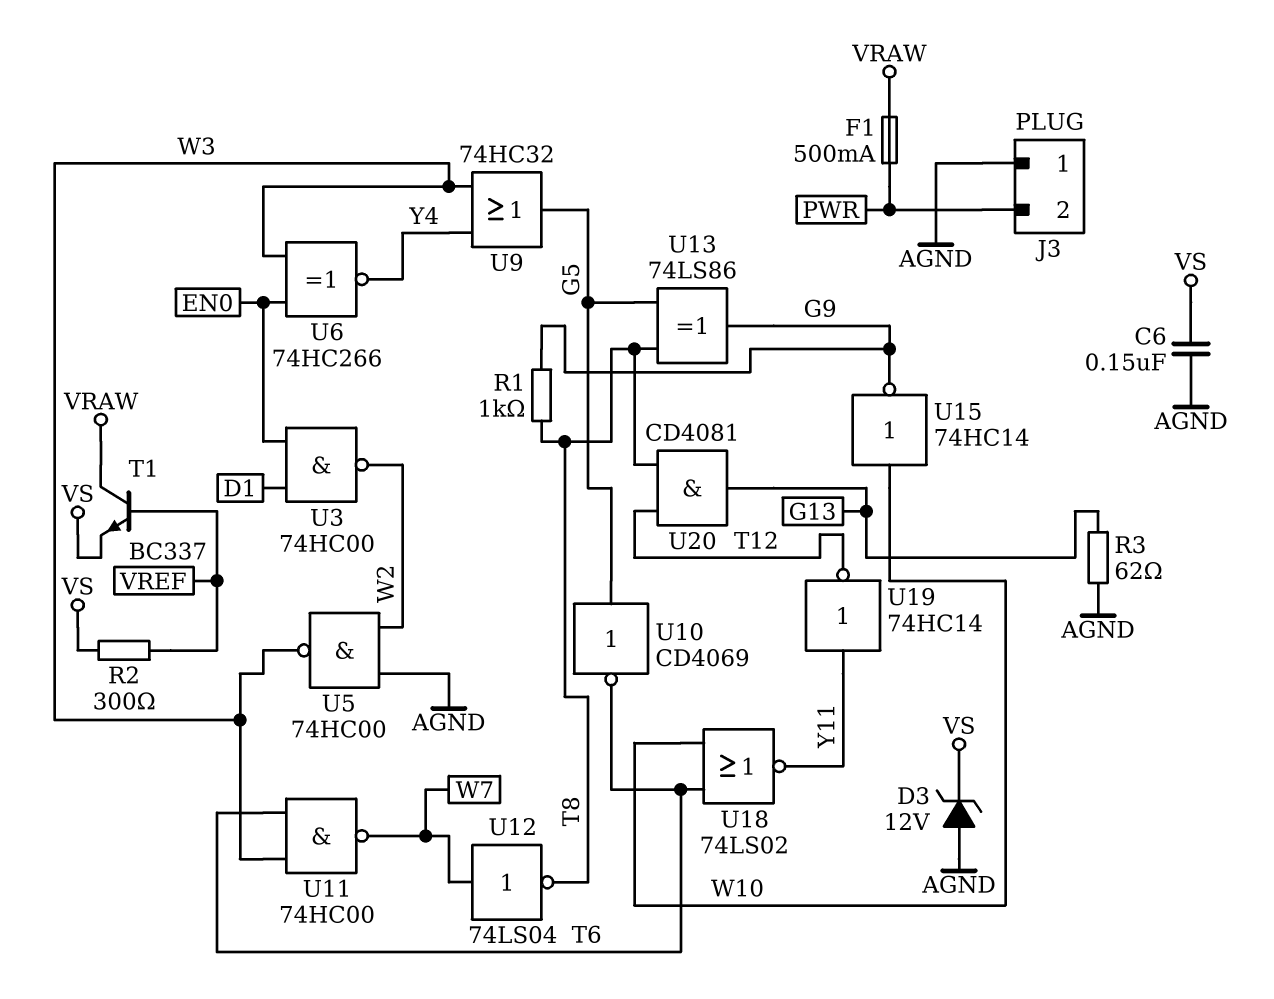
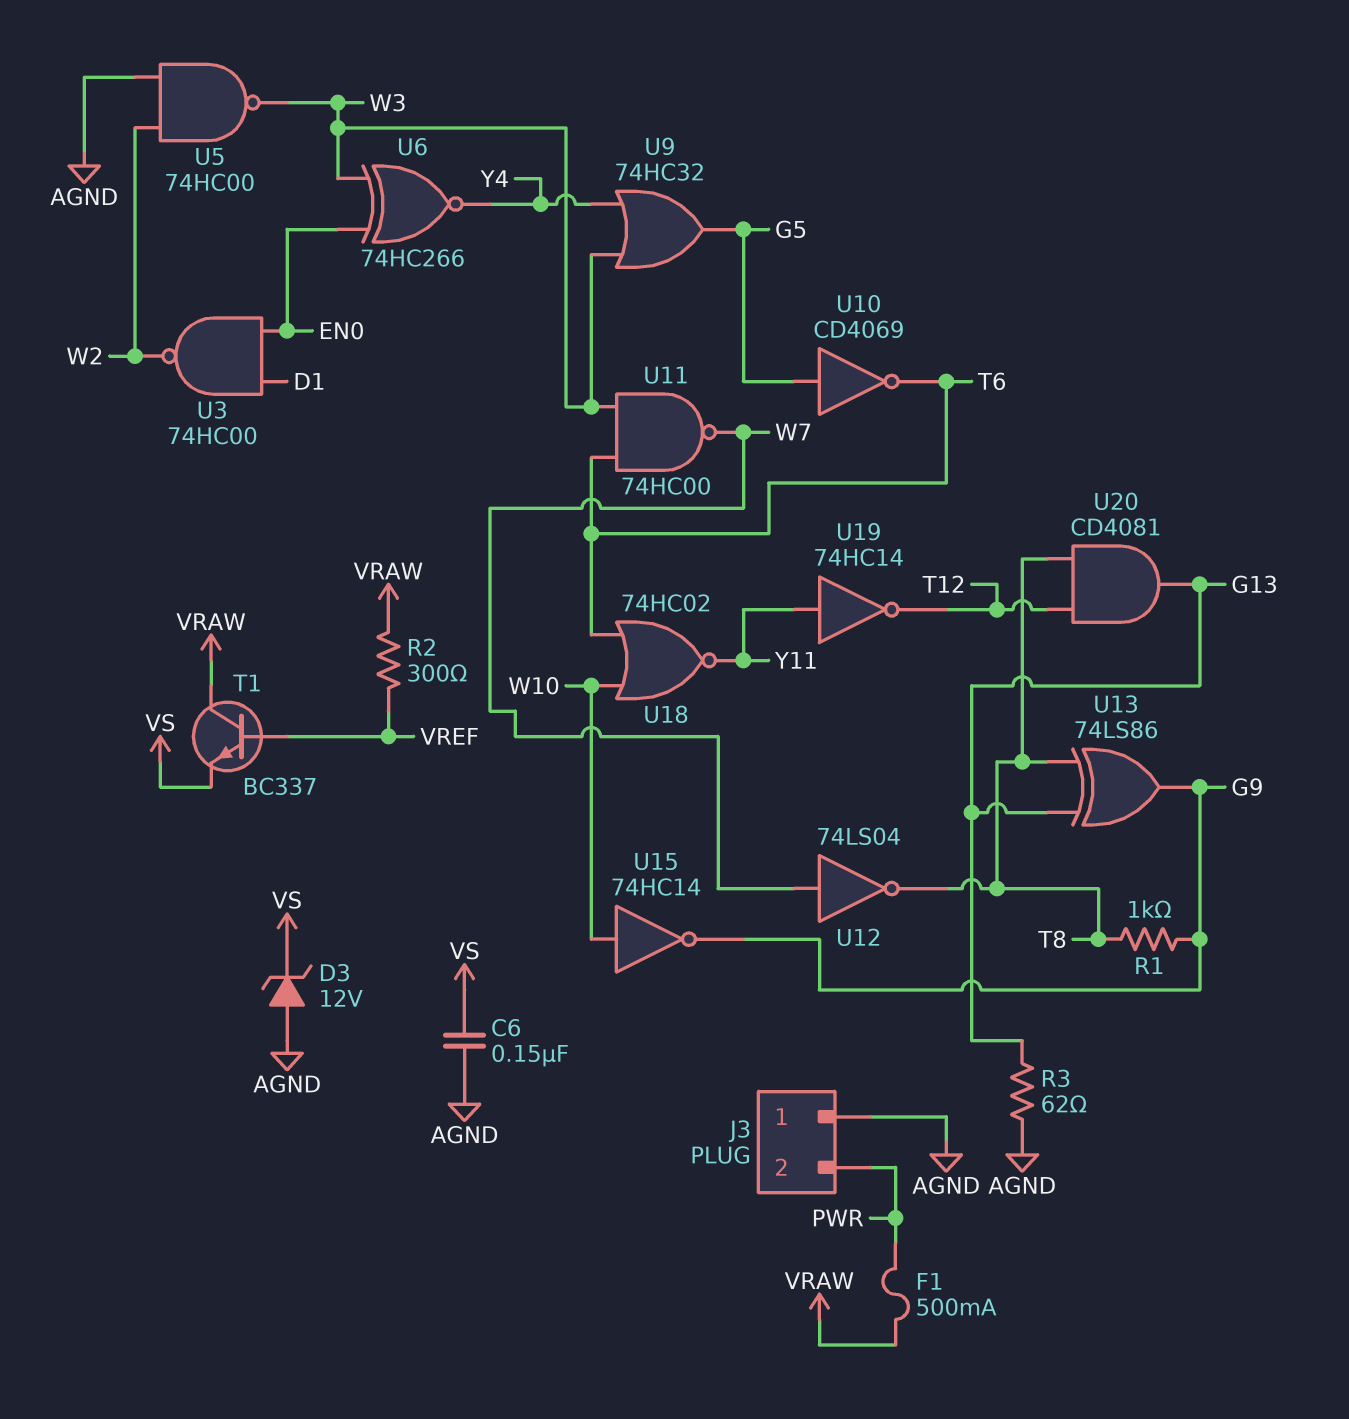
R2: 300 (VREF, VS) -> 300 (VRAW, VREF)
U13: XOR 74LS86 (in G5, in T8, out G9) -> XOR 74LS86 (in G13, in T8, out G9)
U18: NOR 74LS02 (in T6, in W10, out Y11) -> NOR 74HC02 (in T6, in W10, out Y11)

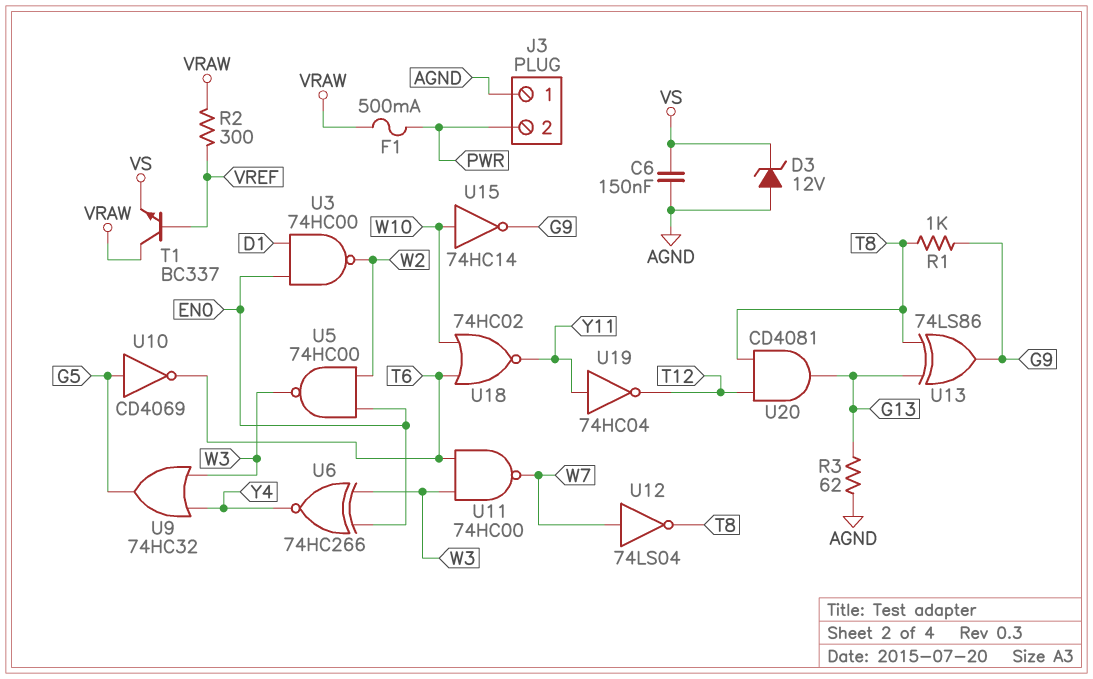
U5: NAND 74HC00 (in AGND, in W2, out W3) -> NAND 74HC00 (in EN0, in W2, out W3)
U19: NOT 74HC14 (in Y11, out T12) -> NOT 74HC04 (in Y11, out T12)

